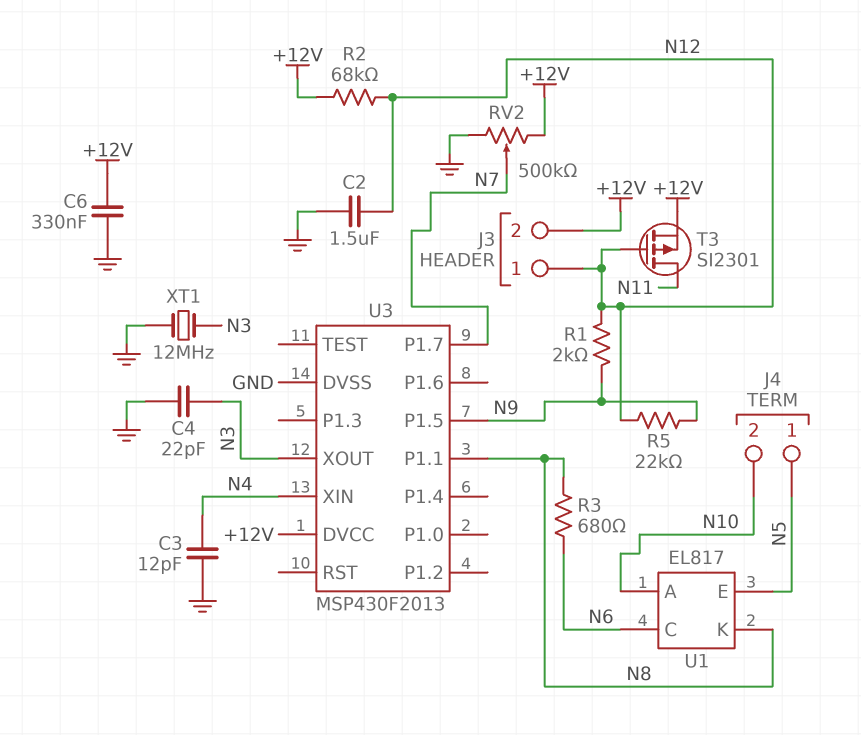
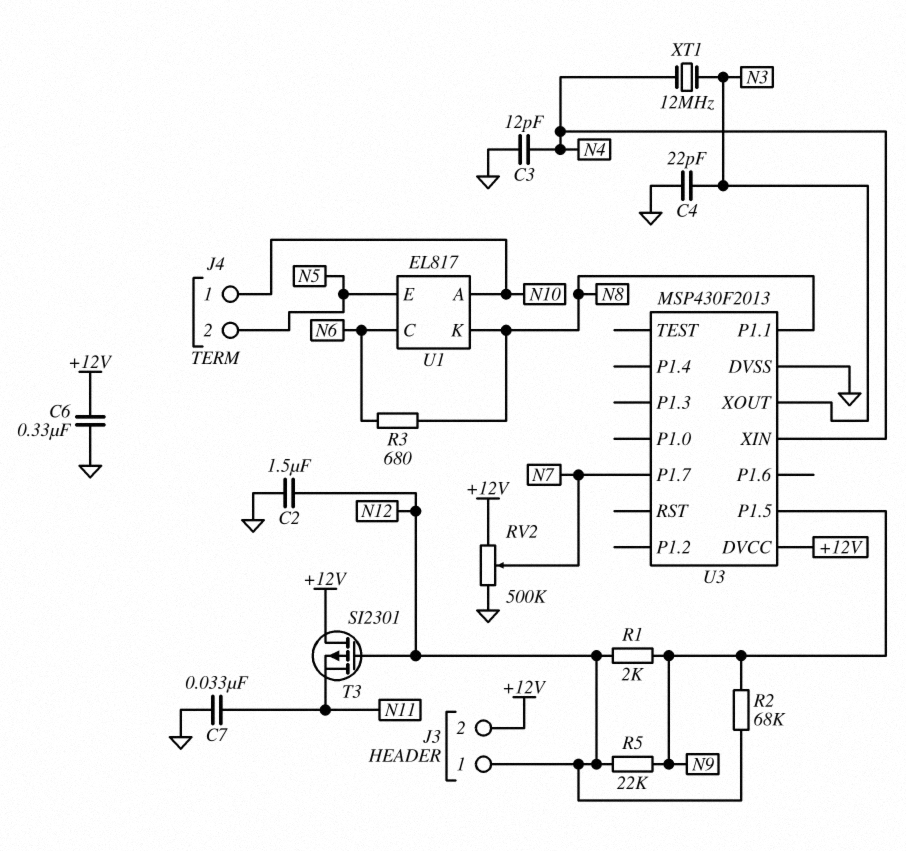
C7: none -> 33nF (GND, N11)
J4 pin 1: N5 -> N10
J4 pin 2: N10 -> N5
R2: 68k (+12V, N12) -> 68k (N9, N12)
T3: PMOS SI2301 (G N12, D N11, S +12V) -> PMOS SI2301 (G N12, D +12V, S N11)
XT1: 12MHz (GND, N3) -> 12MHz (N3, N4)

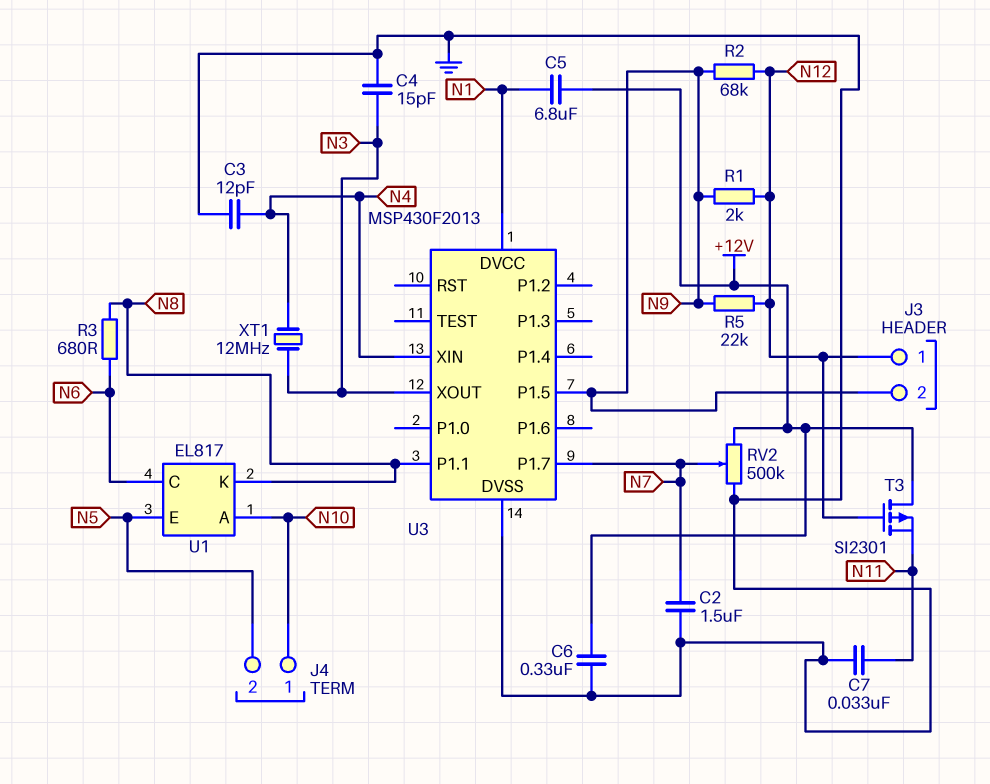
C2: 1.5uF (GND, N12) -> 1.5uF (GND, N7)
C4: 22pF (GND, N3) -> 15pF (GND, N3)
C5: none -> 6.8uF (+12V, N1)
J3 pin 2: +12V -> N9
U3 pin DVCC: +12V -> N1

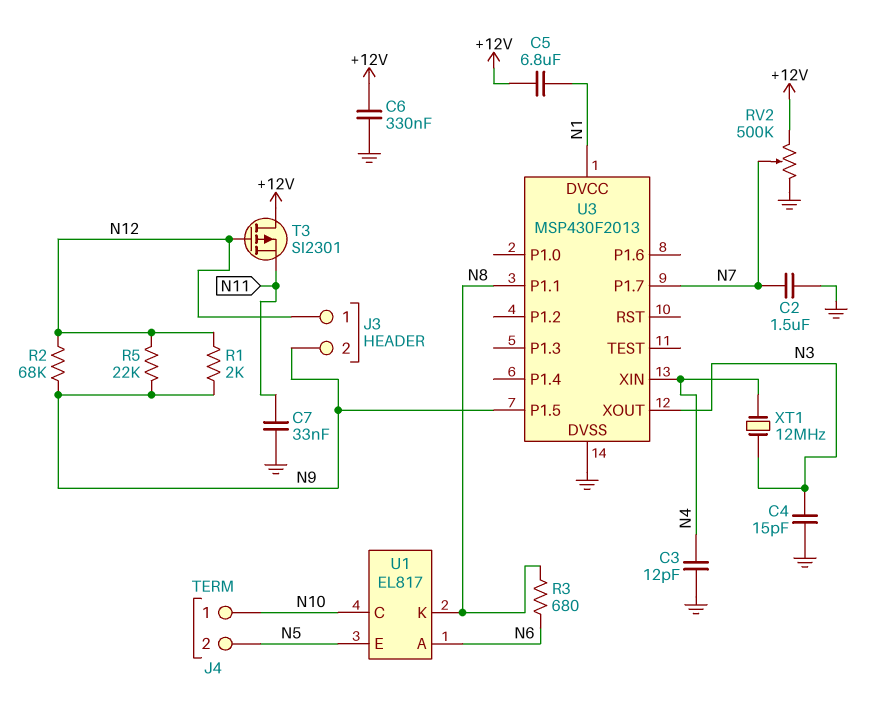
U1 pin A: N10 -> N6
U1 pin C: N6 -> N10

